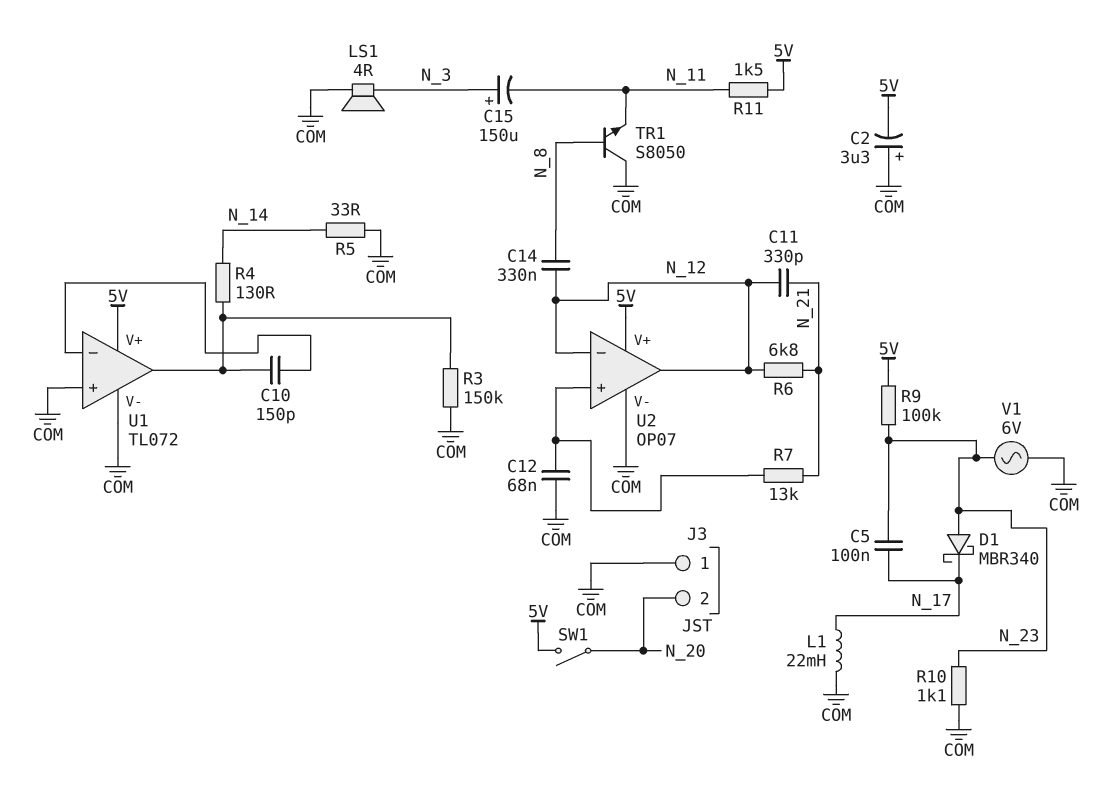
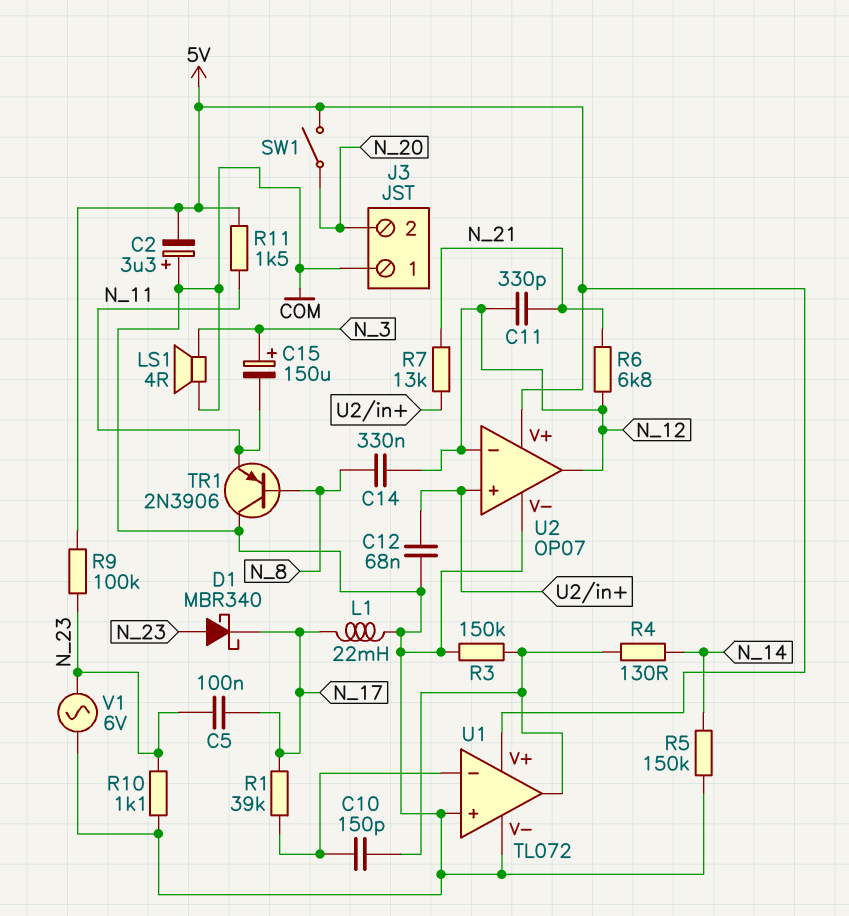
R1: none -> 39k (N_17, U1/in-)
R5: 33 (COM, N_14) -> 150k (COM, N_14)
TR1: NPN S8050 (B N_8, C COM, E N_11) -> PNP 2N3906 (B N_8, C COM, E N_11)

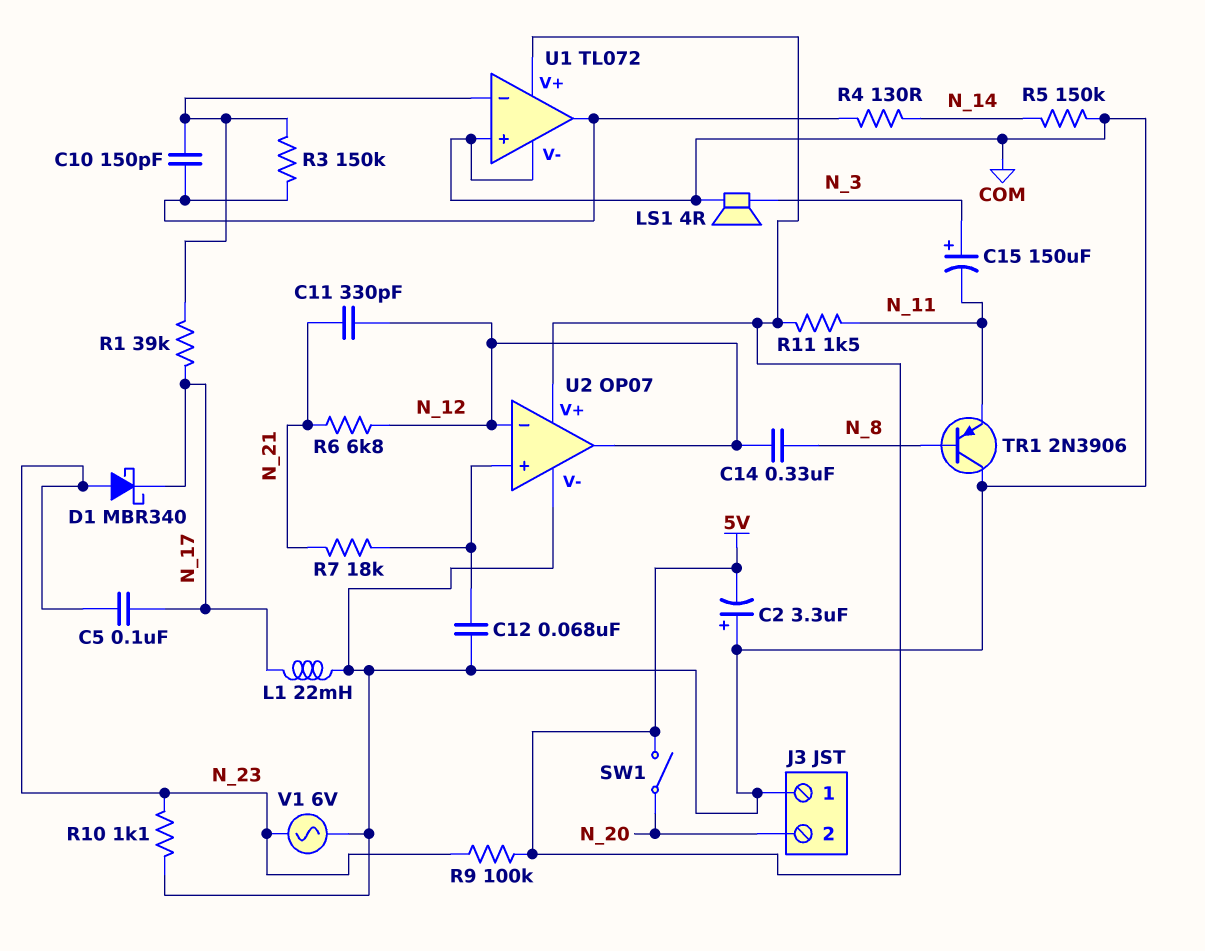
R3: 150k (COM, U1/out) -> 150k (U1/in-, U1/out)
R7: 13k (N_21, U2/in+) -> 18k (N_21, U2/in+)

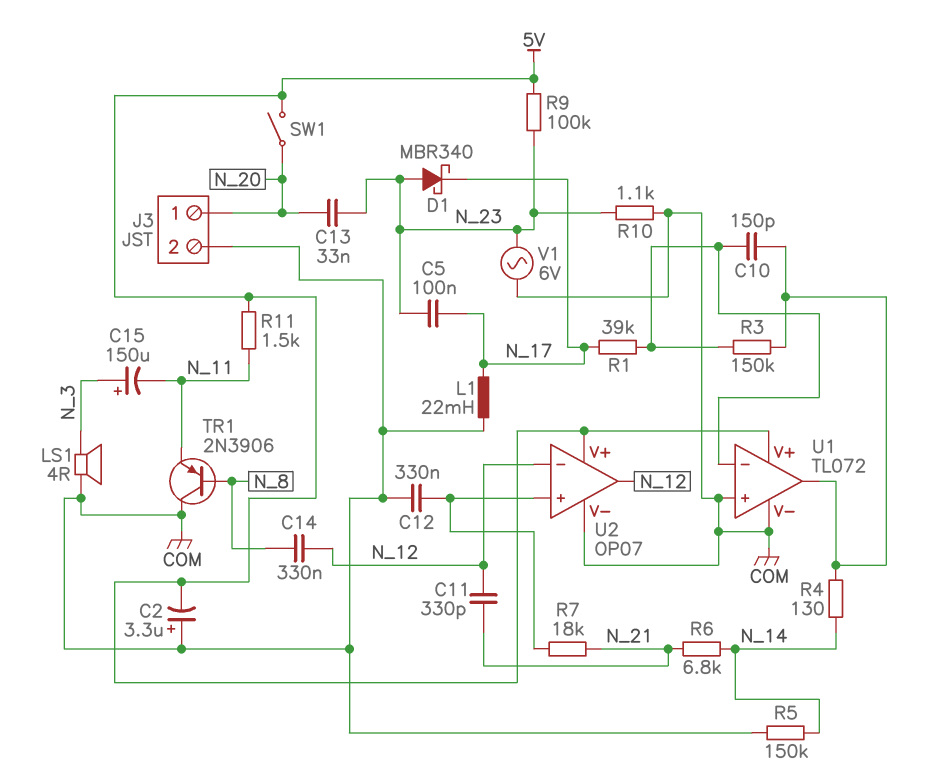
C12: 68nF (COM, U2/in+) -> 330nF (COM, U2/in+)
C13: none -> 33nF (N_20, N_23)
J3 pin 1: COM -> N_20
J3 pin 2: N_20 -> COM
R6: 6.8k (N_12, N_21) -> 6.8k (N_14, N_21)

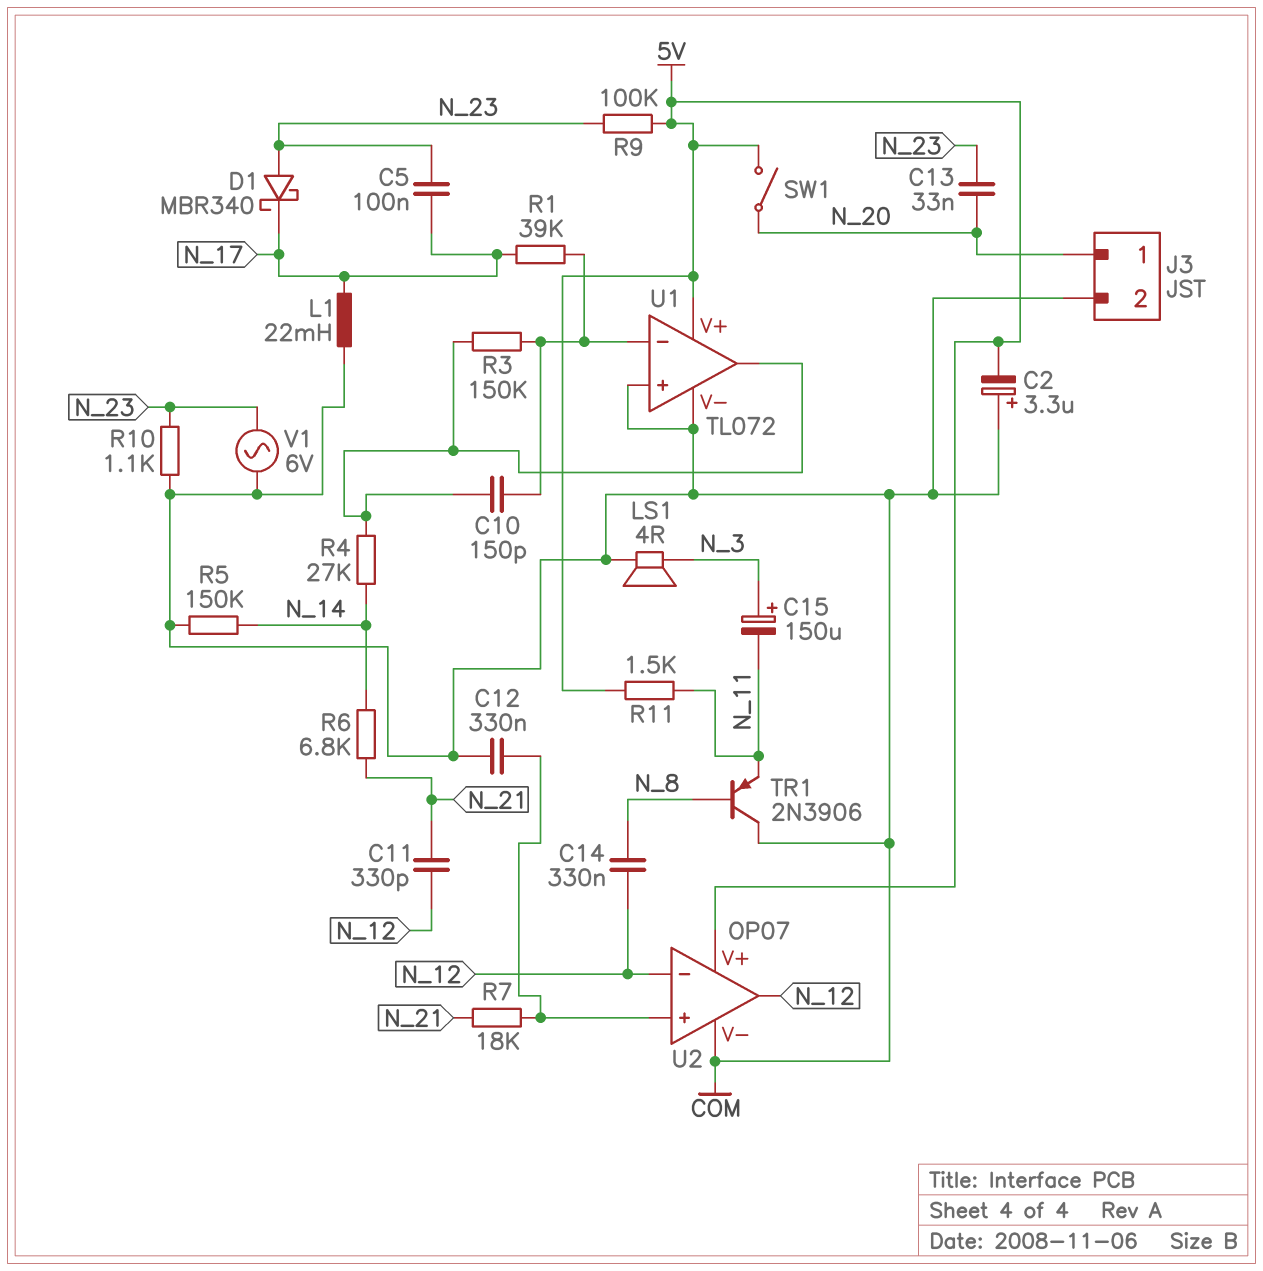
R4: 130 (N_14, U1/out) -> 27k (N_14, U1/out)

